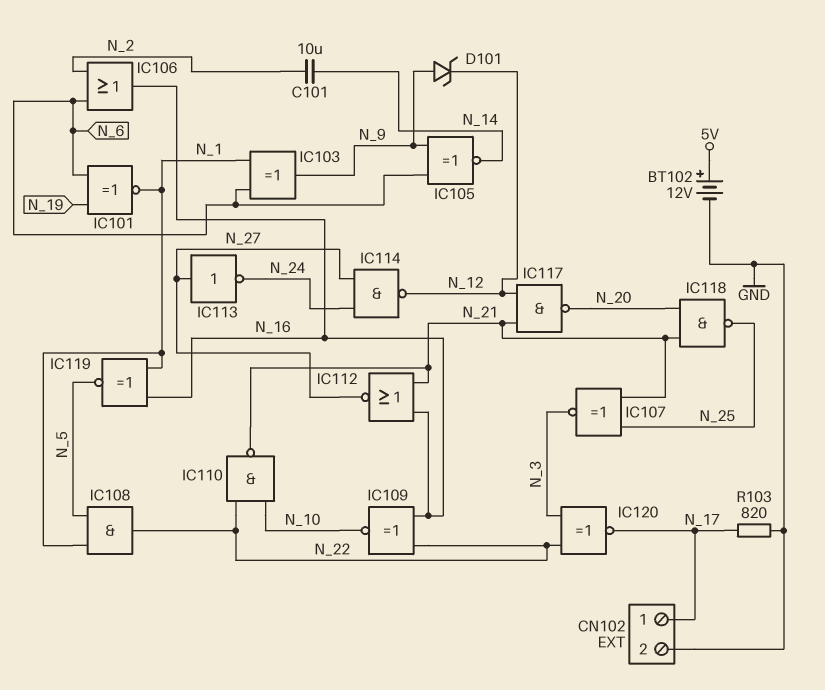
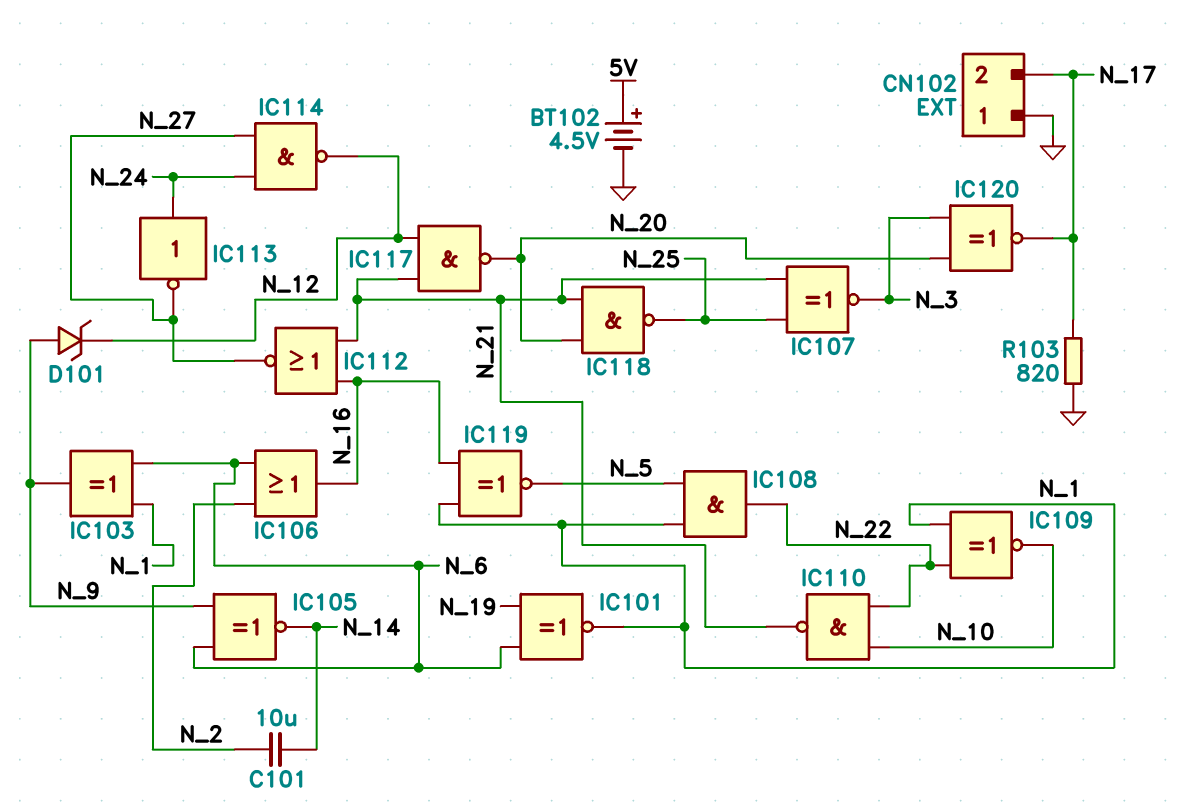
BT102: 12V (plus 5V, minus GND) -> 4.5V (plus 5V, minus GND)
CN102 pin 1: N_17 -> GND
CN102 pin 2: GND -> N_17
IC109: XNOR (in N_16, in N_22, out N_10) -> XNOR (in N_1, in N_22, out N_10)
IC113: NOT (in N_27, out N_24) -> NOT (in N_24, out N_27)
IC120: XNOR (in N_3, in N_22, out N_17) -> XNOR (in N_3, in N_20, out N_17)

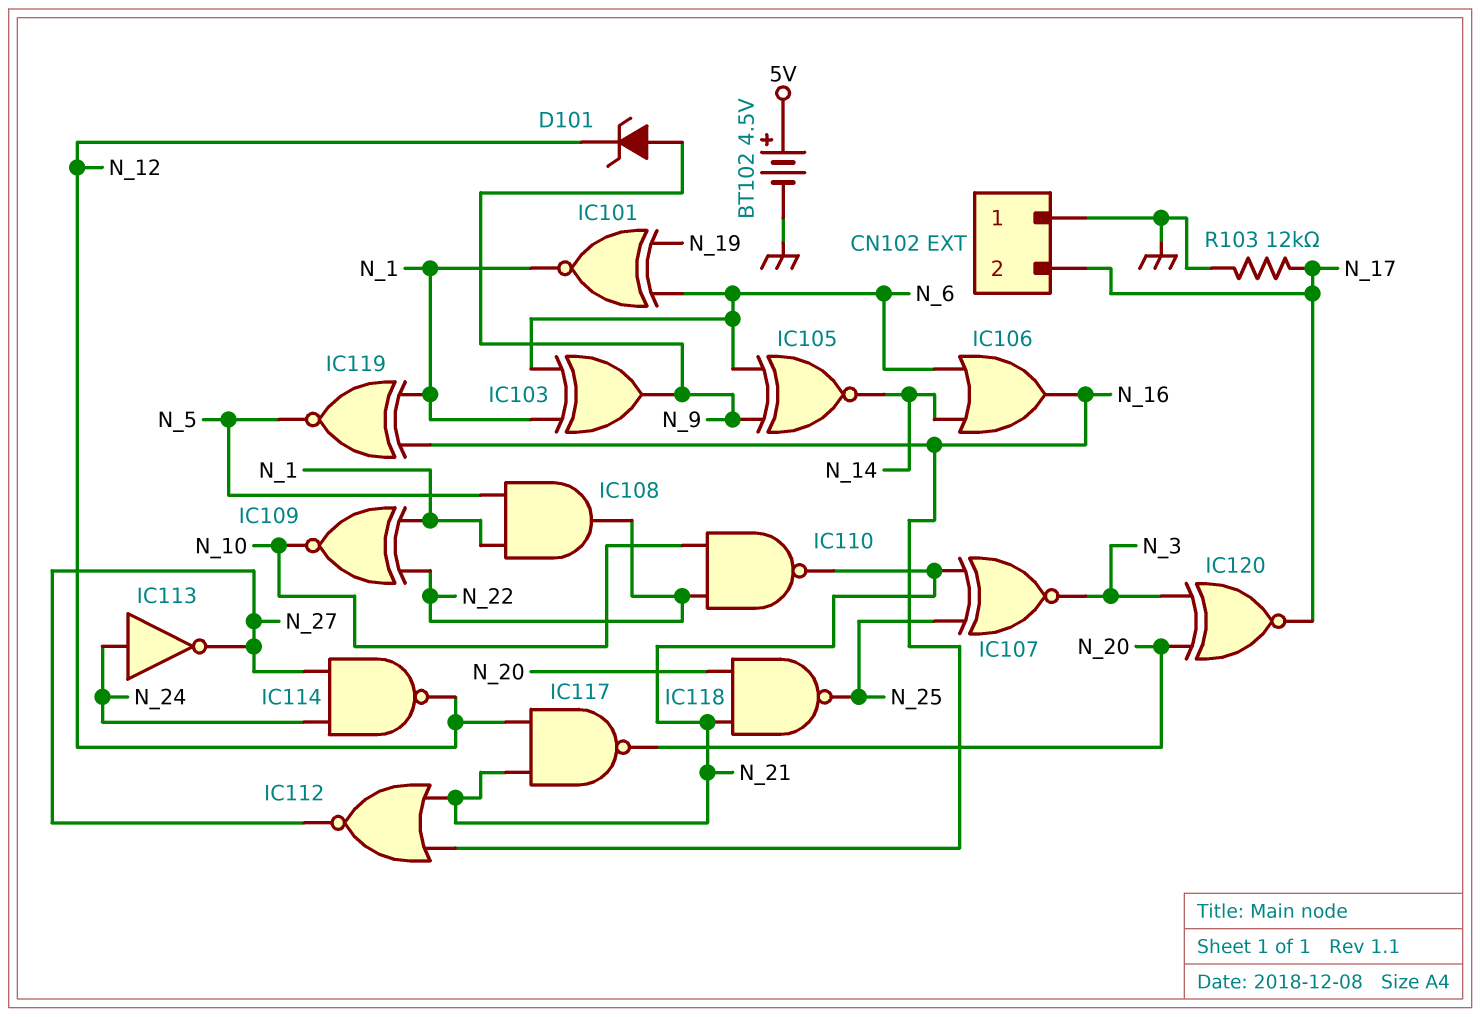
C101: 10uF (N_2, N_14) -> none
IC106: OR (in N_2, in N_6, out N_16) -> OR (in N_6, in N_14, out N_16)
R103: 820 (GND, N_17) -> 12k (GND, N_17)

